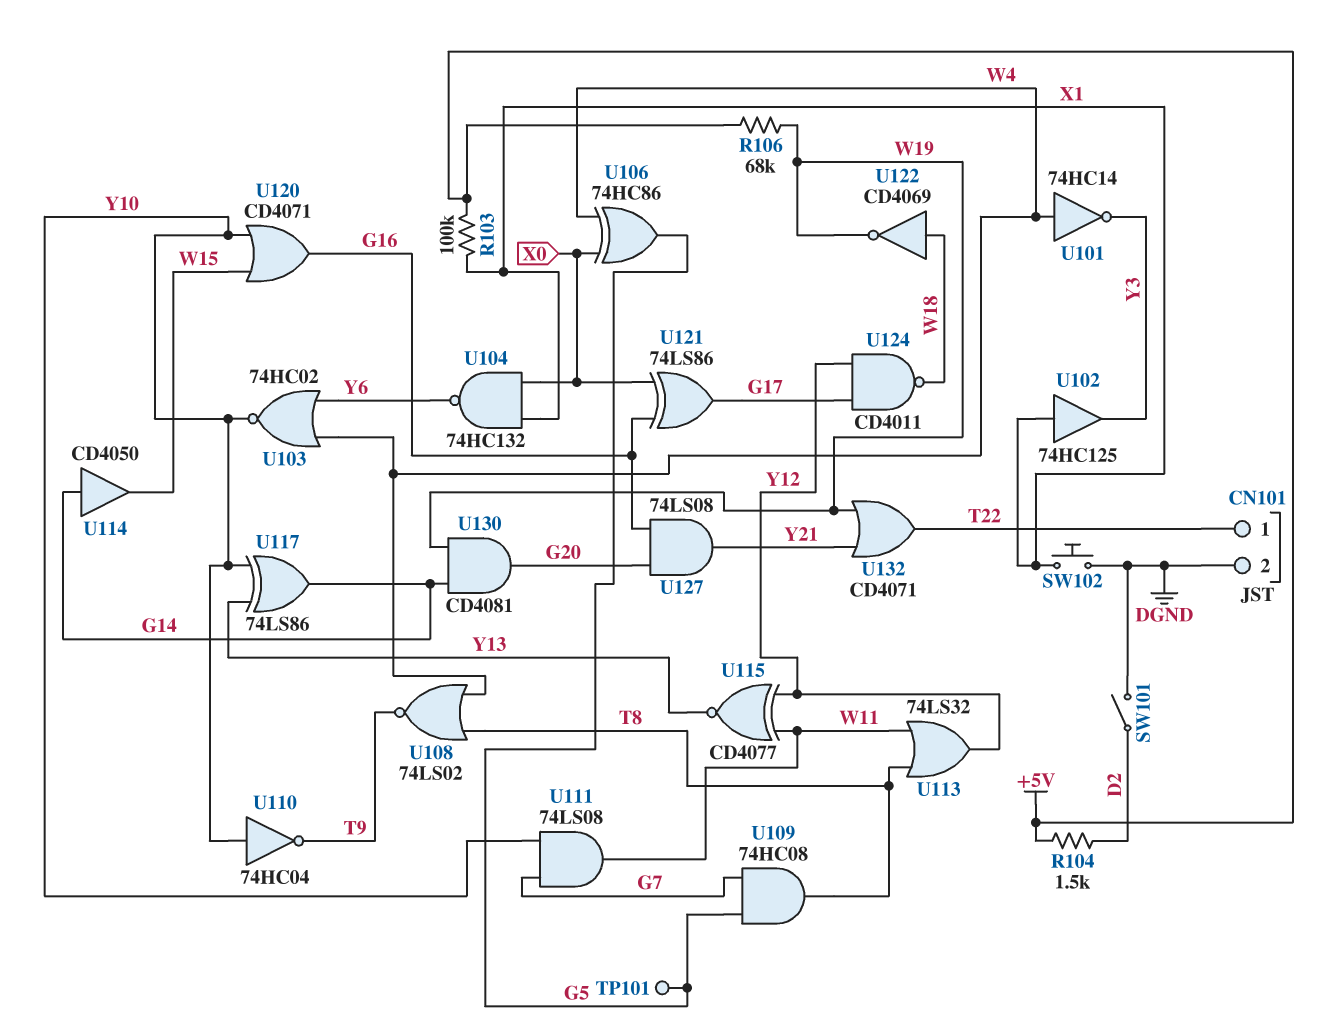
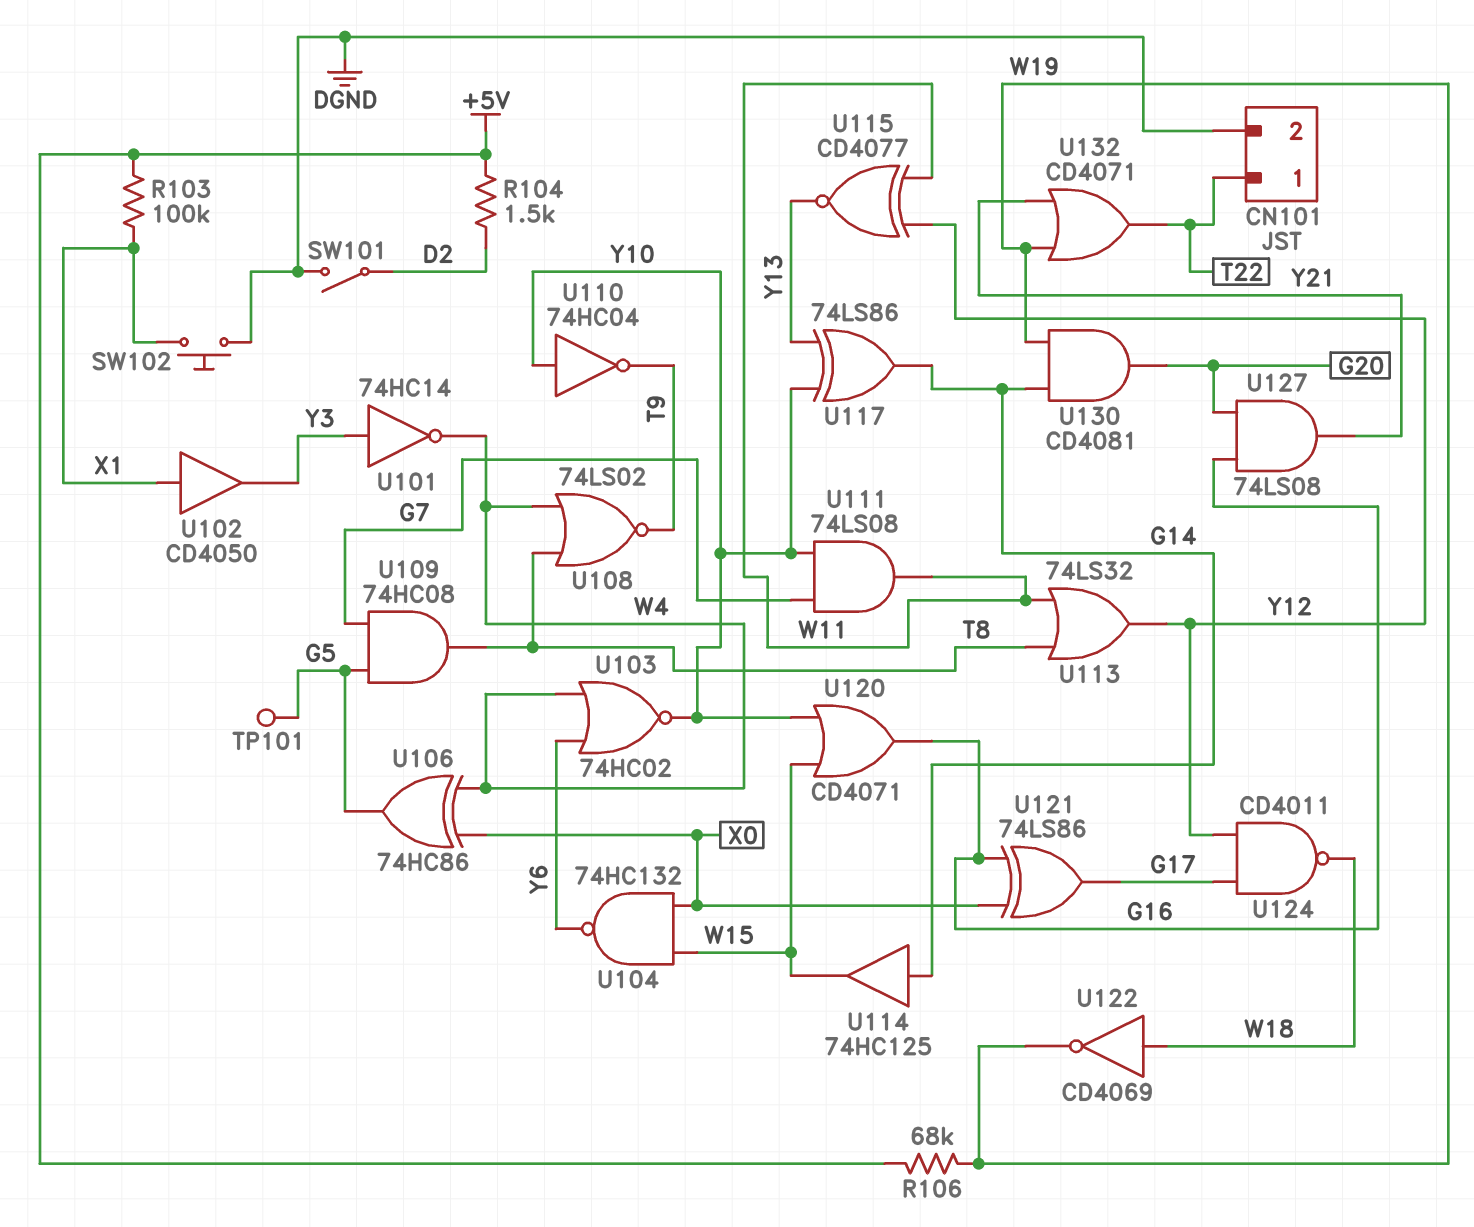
U101: NOT 74HC14 (in W4, out Y3) -> NOT 74HC14 (in Y3, out W4)
U102: buffer 74HC125 (in X1, out Y3) -> buffer CD4050 (in X1, out Y3)
U104: NAND 74HC132 (in X0, in X1, out Y6) -> NAND 74HC132 (in W15, in X0, out Y6)
U114: buffer CD4050 (in G14, out W15) -> buffer 74HC125 (in G14, out W15)

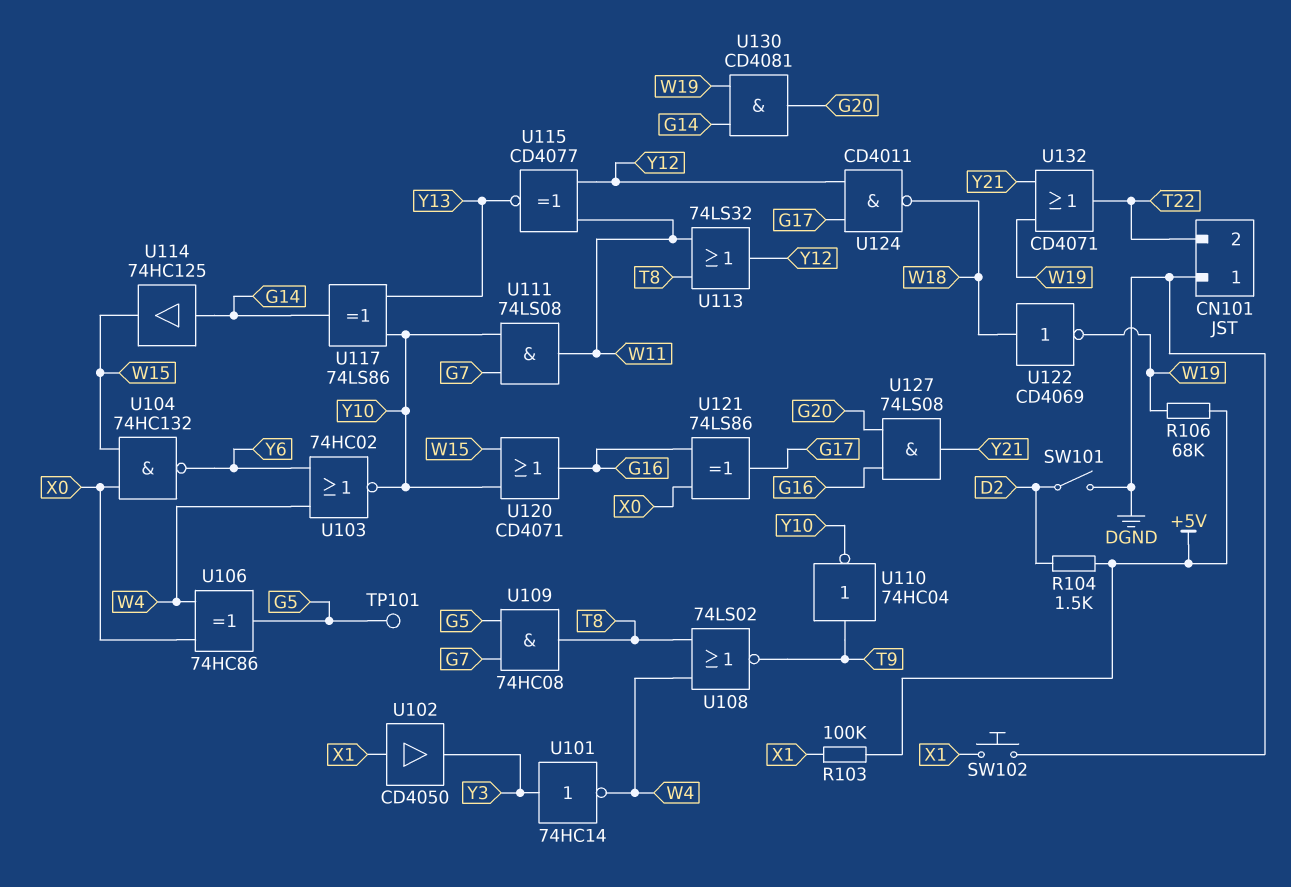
CN101 pin 1: T22 -> DGND
CN101 pin 2: DGND -> T22
U110: NOT 74HC04 (in Y10, out T9) -> NOT 74HC04 (in T9, out Y10)

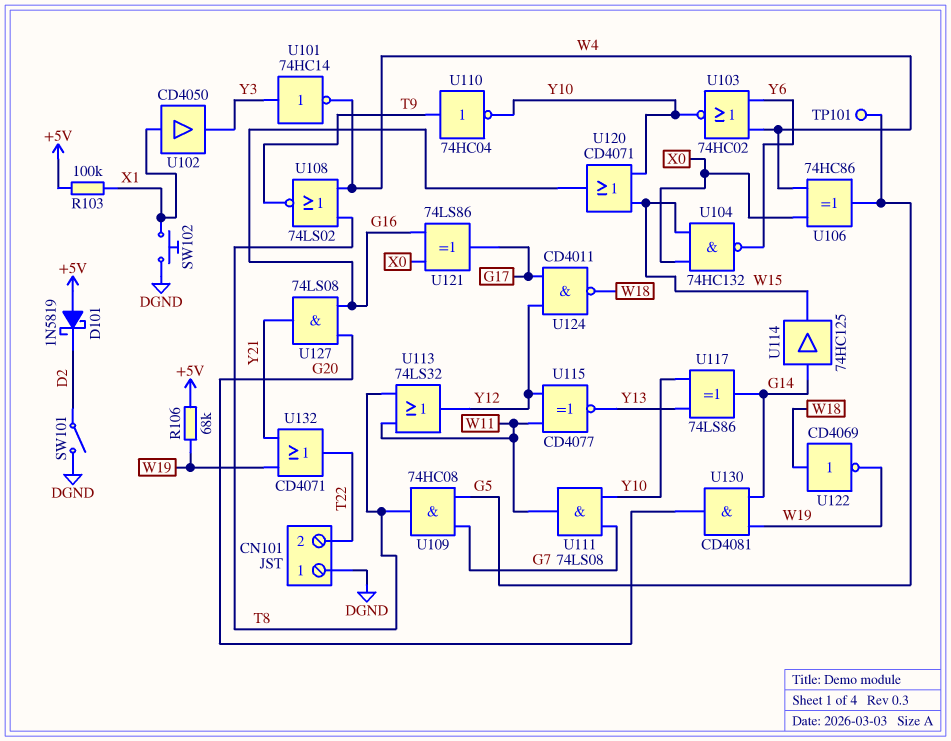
D101: none -> schottky 1N5819 (A +5V, K D2)
R104: 1.5k (+5V, D2) -> none

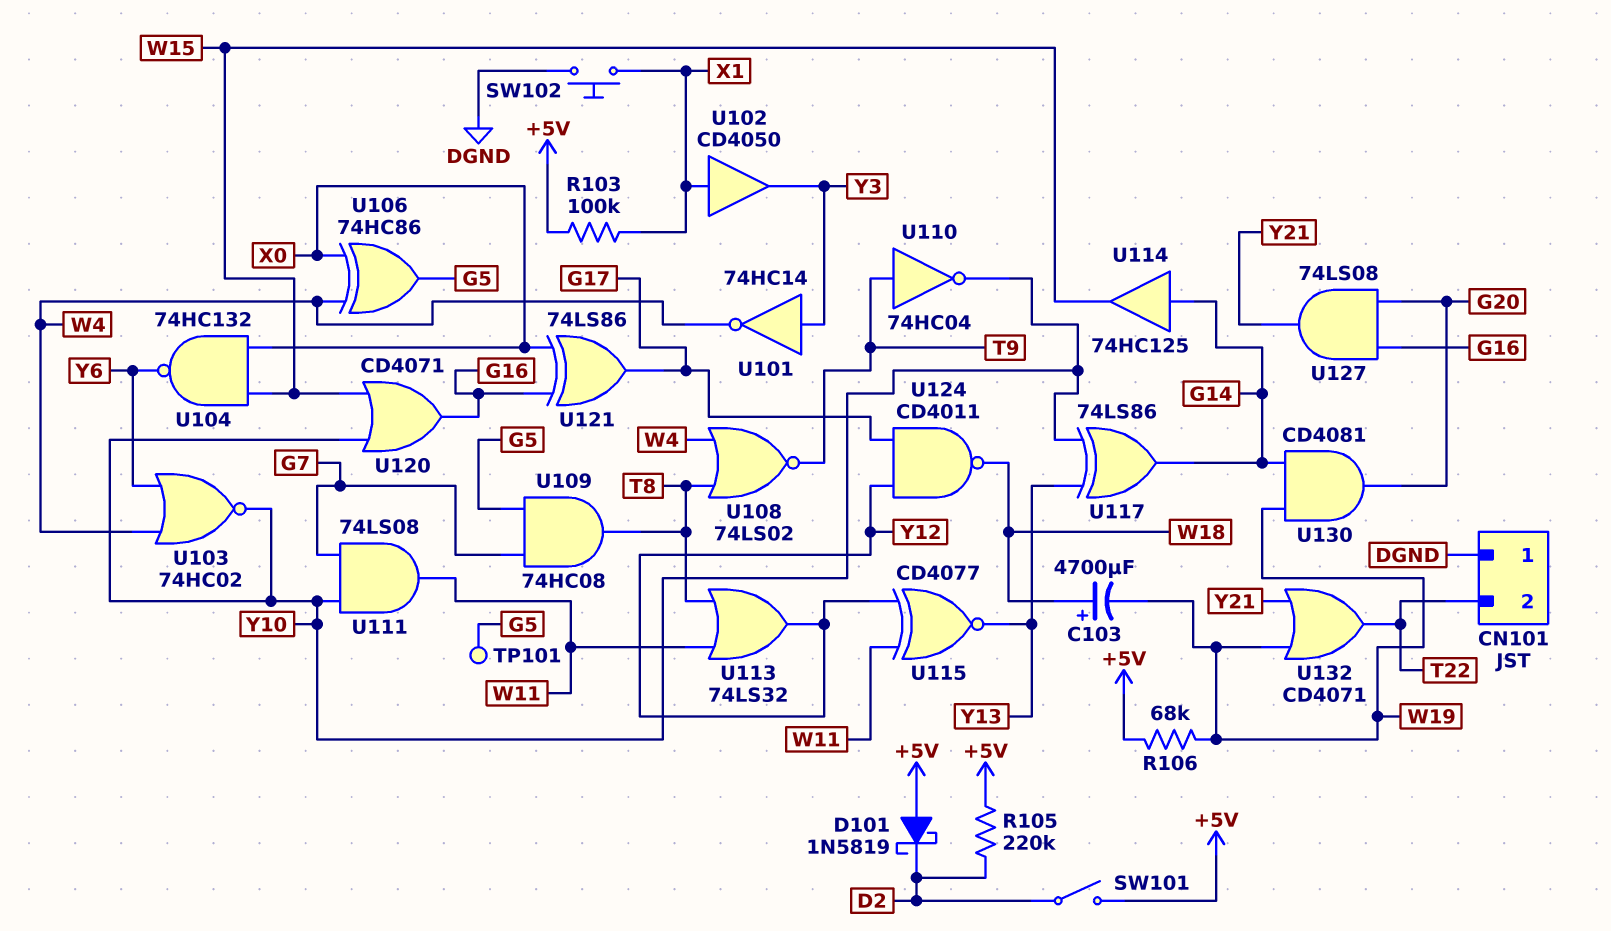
C103: none -> 4700uF (plus W18, minus W19)
R105: none -> 220k (+5V, D2)
SW101: switch (D2, DGND) -> switch (+5V, D2)
U122: NOT CD4069 (in W18, out W19) -> none

